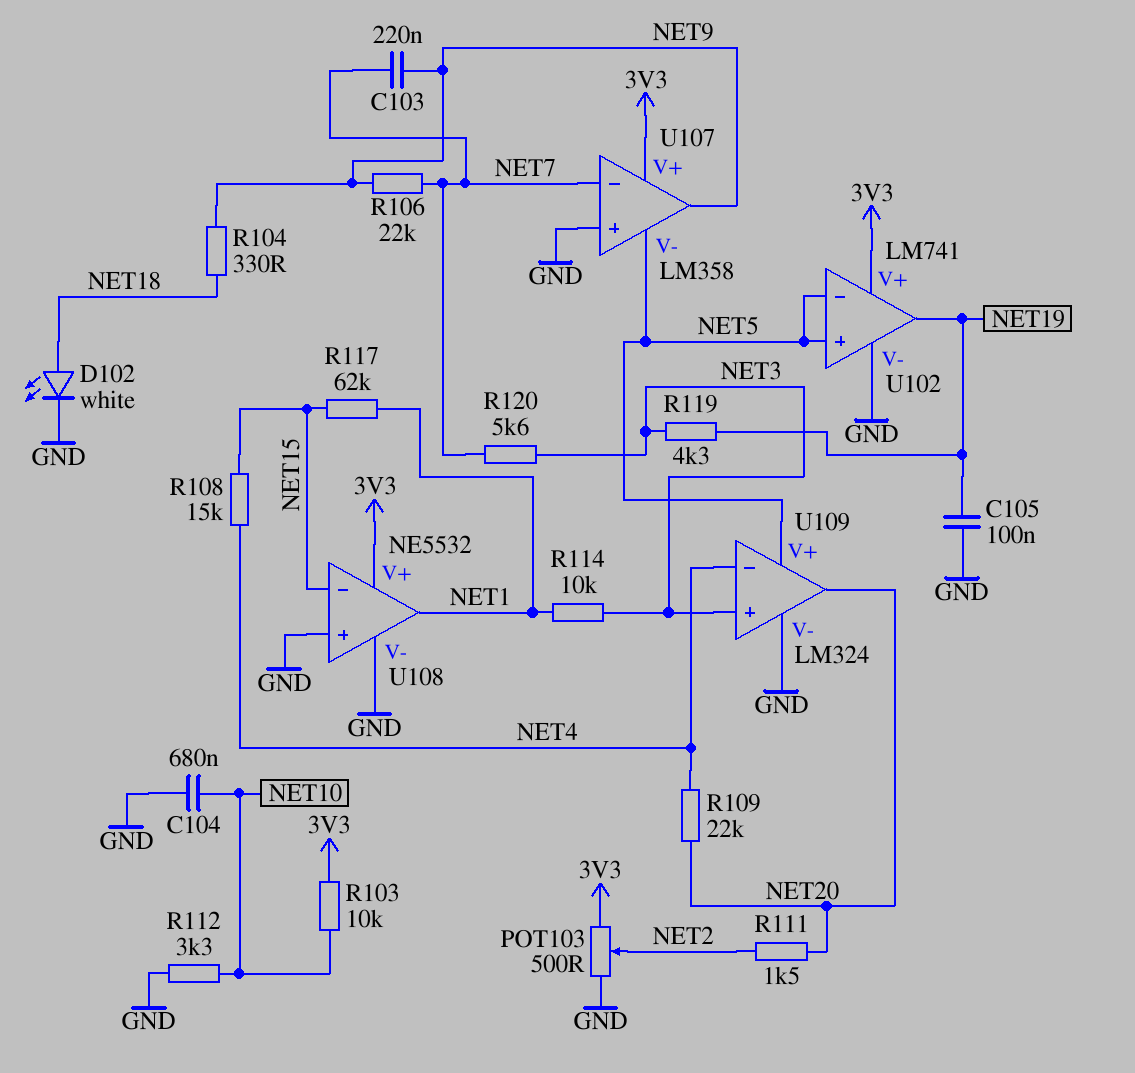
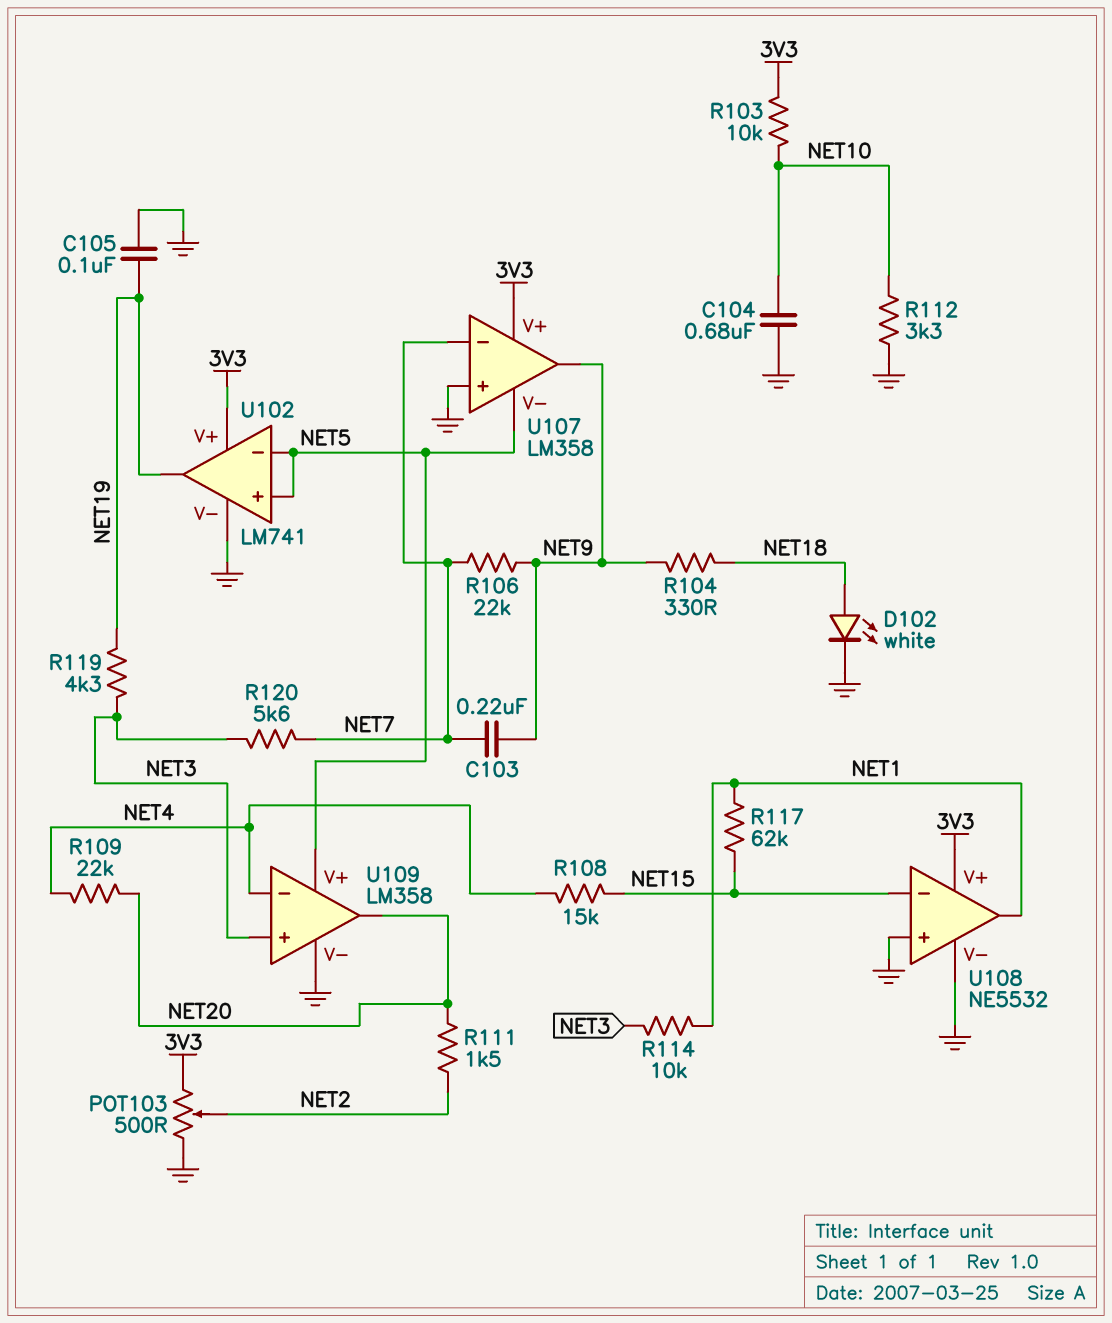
U109: LM324 -> LM358

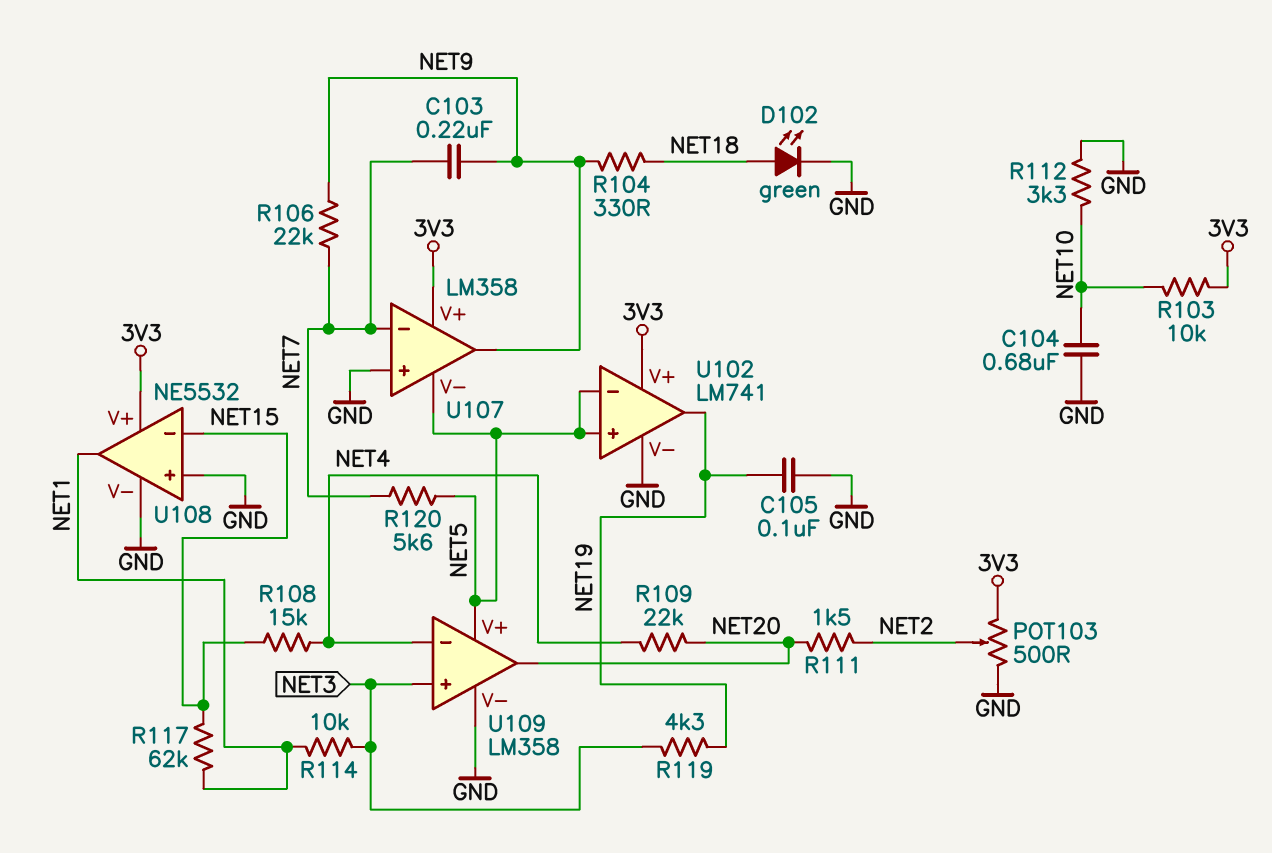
D102: LED white (A NET18, K GND) -> LED green (A NET18, K GND)
R120: 5.6k (NET3, NET7) -> 5.6k (NET5, NET7)

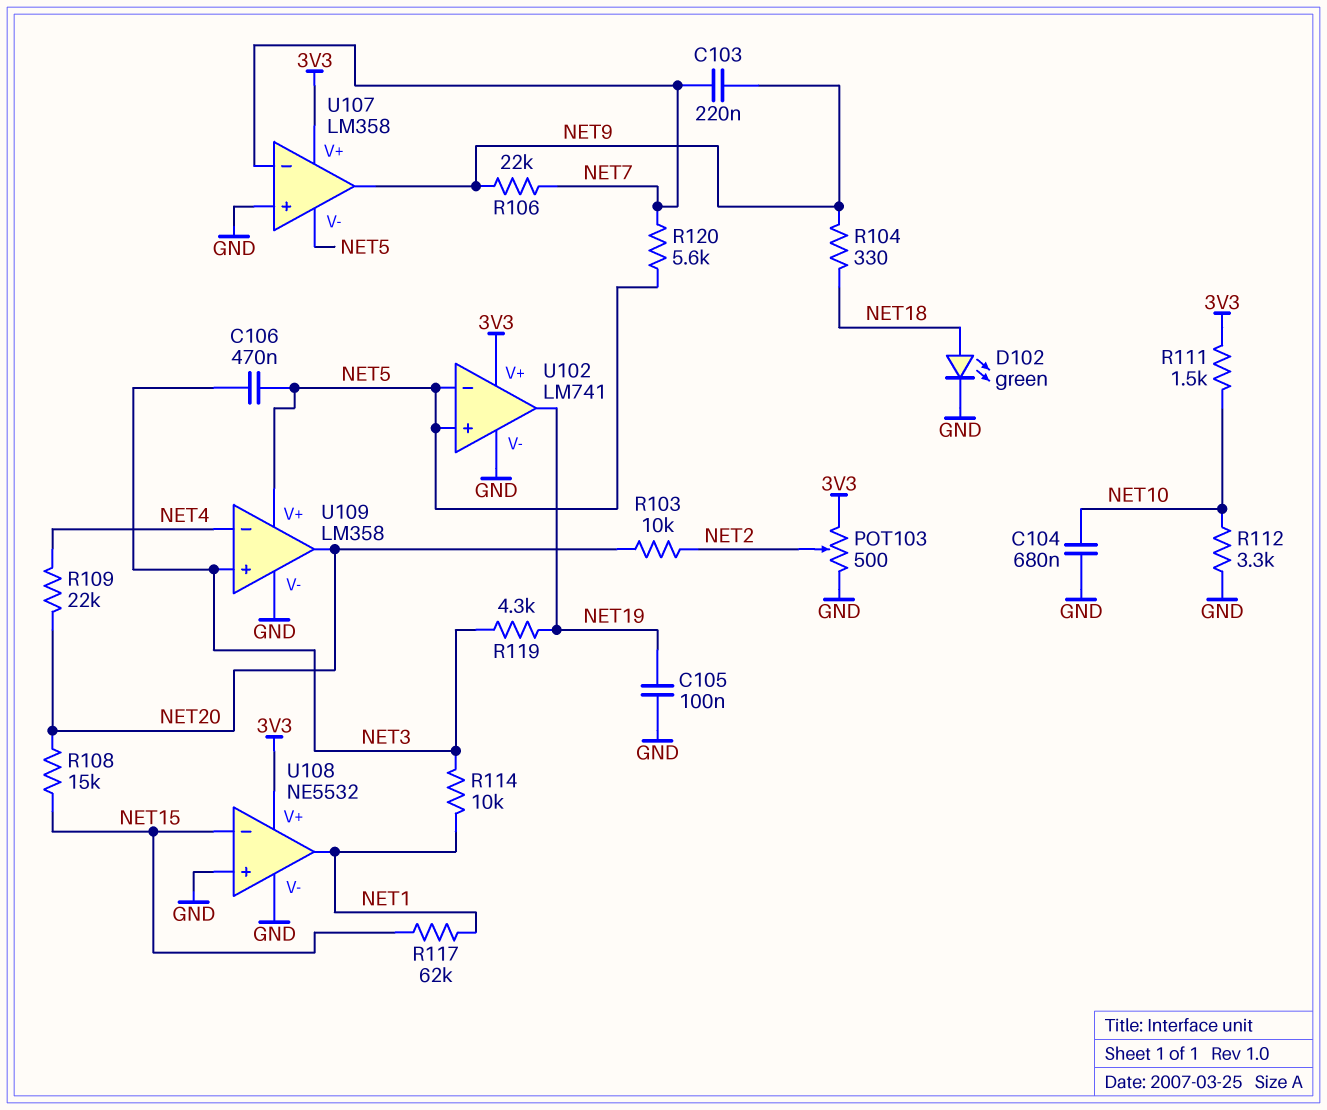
C106: none -> 470nF (NET3, NET5)
R103: 10k (3V3, NET10) -> 10k (NET2, NET20)
R108: 15k (NET4, NET15) -> 15k (NET15, NET20)
R111: 1.5k (NET2, NET20) -> 1.5k (3V3, NET10)

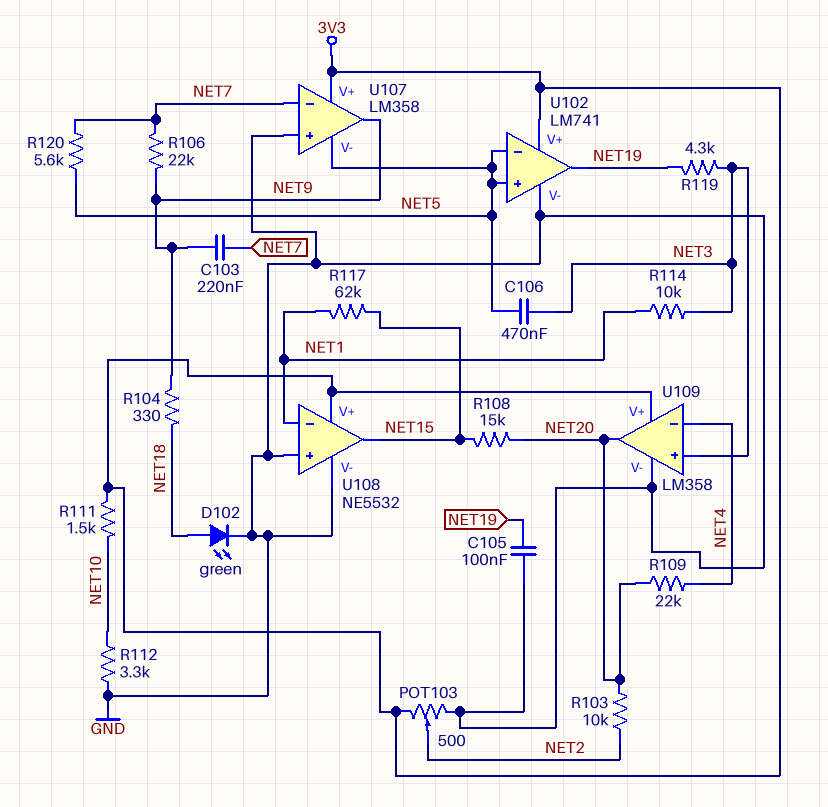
C104: 680nF (GND, NET10) -> none
U108 pin in-: NET15 -> NET1
U108 pin out: NET1 -> NET15
U109 pin V+: NET5 -> 3V3

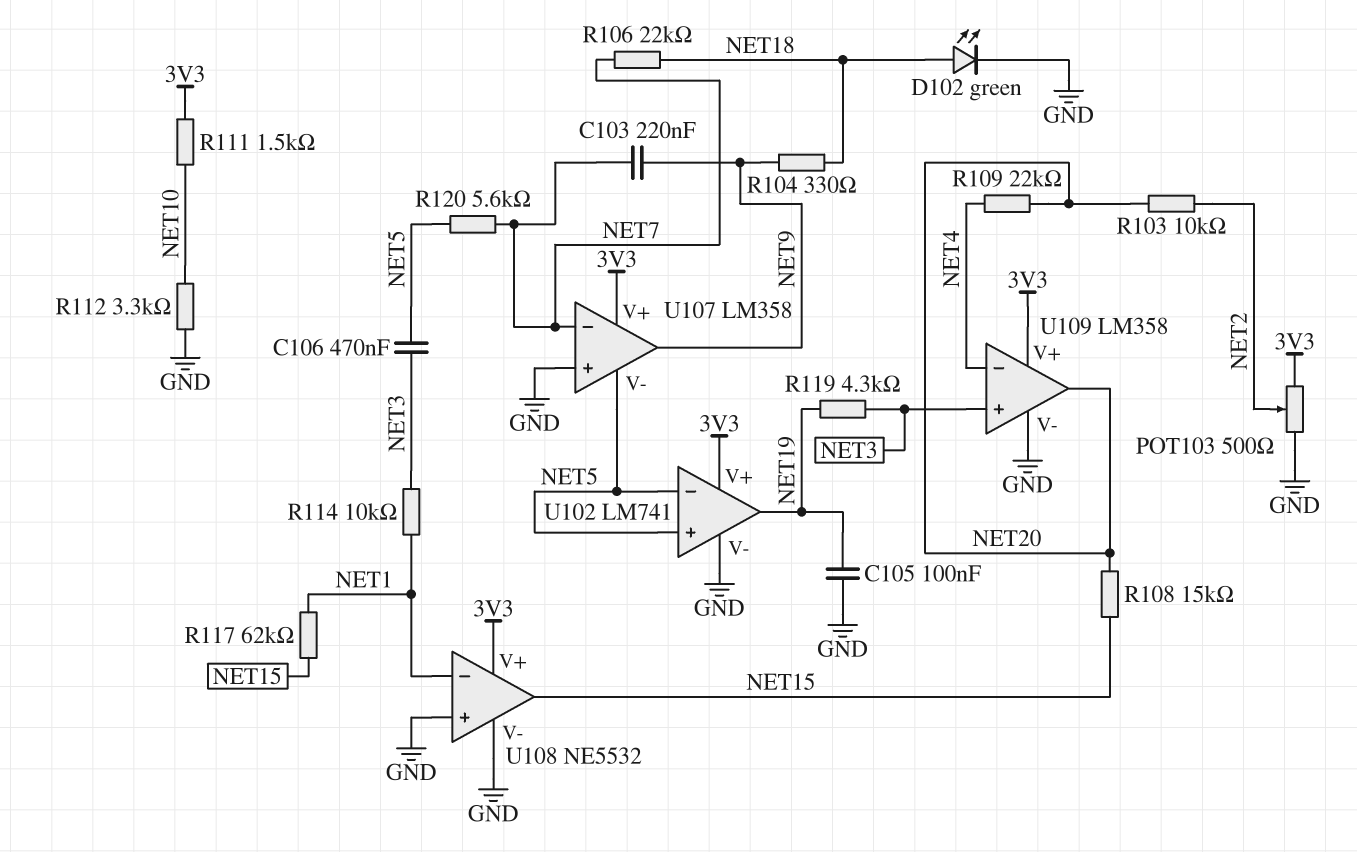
R106: 22k (NET7, NET9) -> 22k (NET7, NET18)

